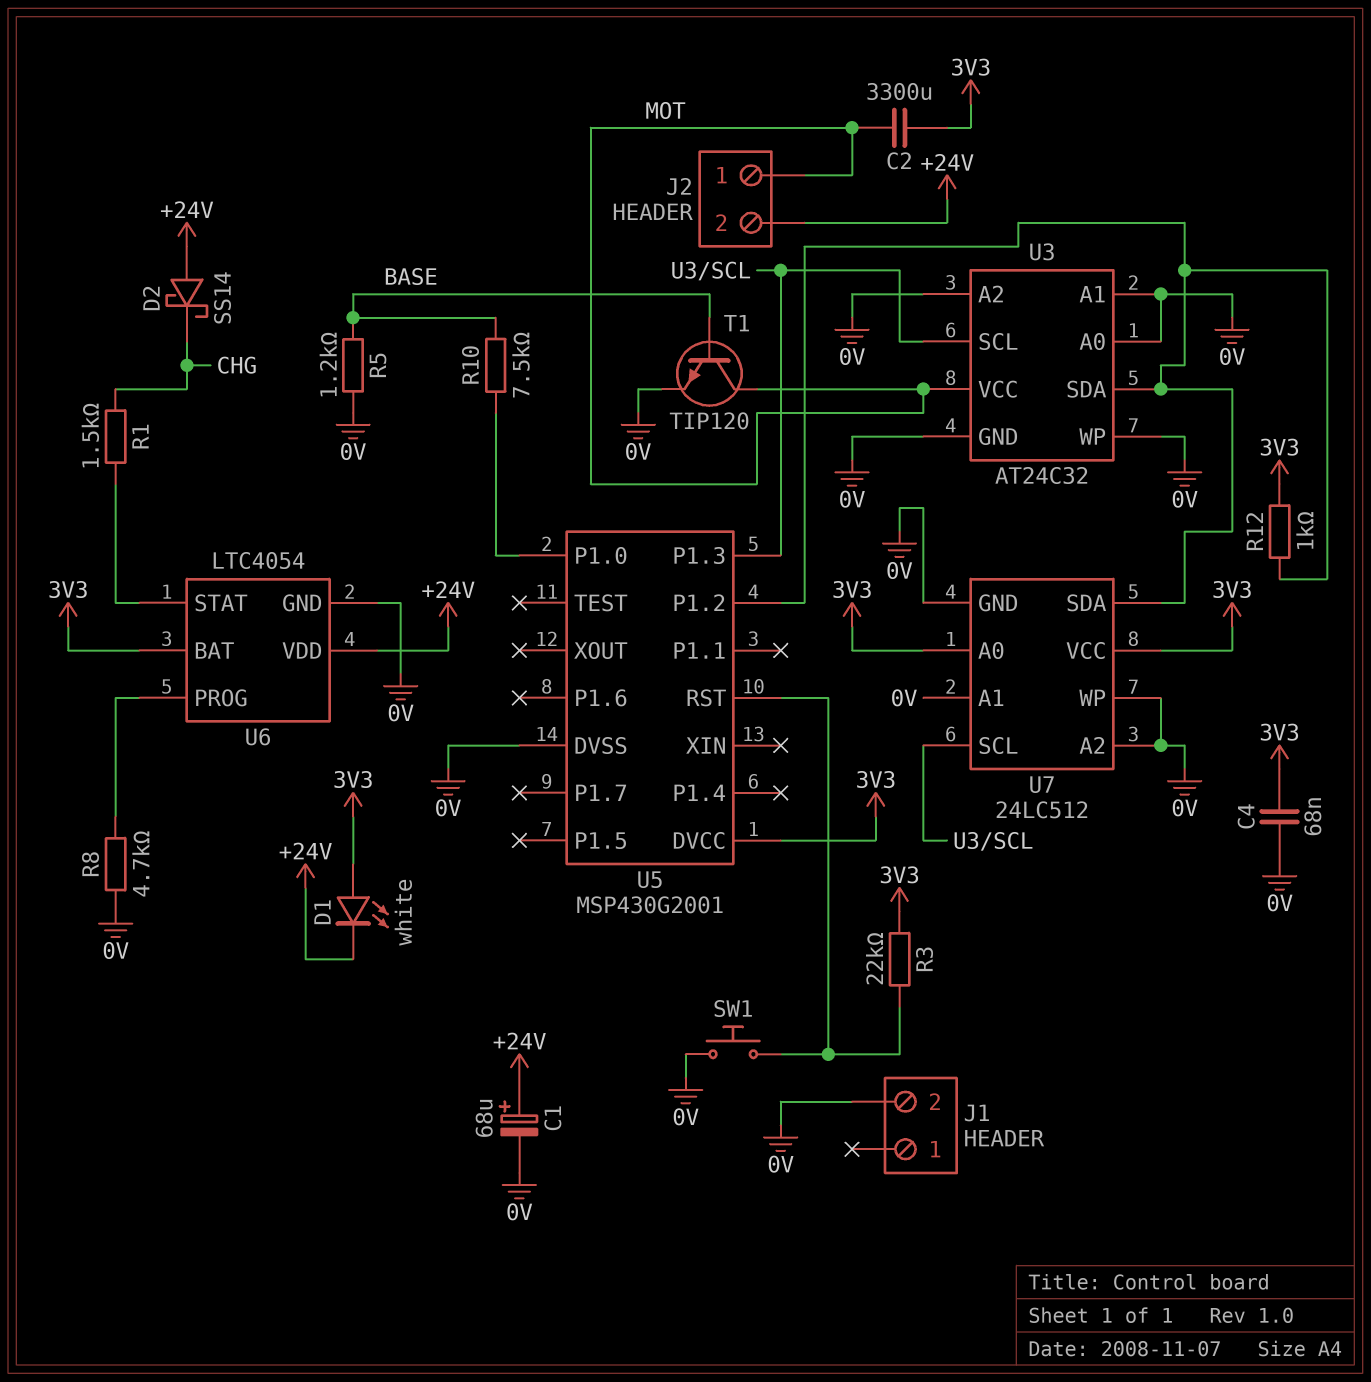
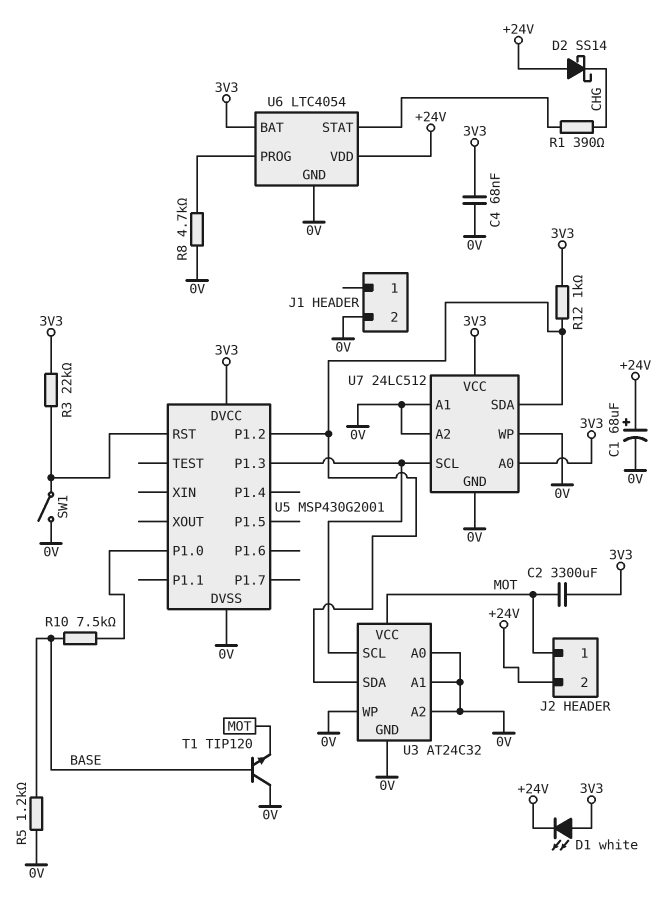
R1: 1.5k (CHG, U6/STAT) -> 390 (CHG, U6/STAT)
SW1: button (0V, U5/RST) -> switch (0V, U5/RST)
T1: NPN TIP120 (B BASE, C MOT, E 0V) -> NPN TIP120 (B BASE, C 0V, E MOT)

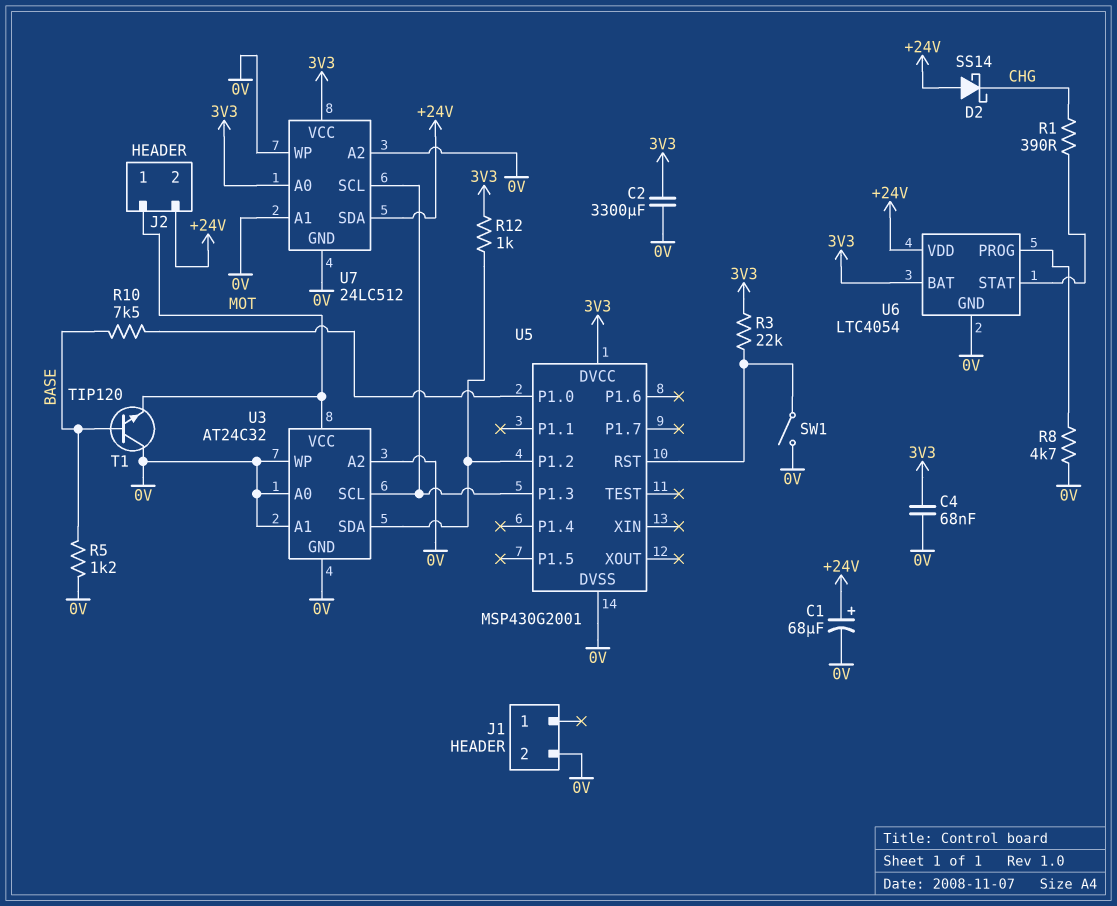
C2: 3300uF (3V3, MOT) -> 3300uF (0V, 3V3)
D1: LED white (A 3V3, K +24V) -> none
U7 pin SDA: U3/SDA -> +24V

